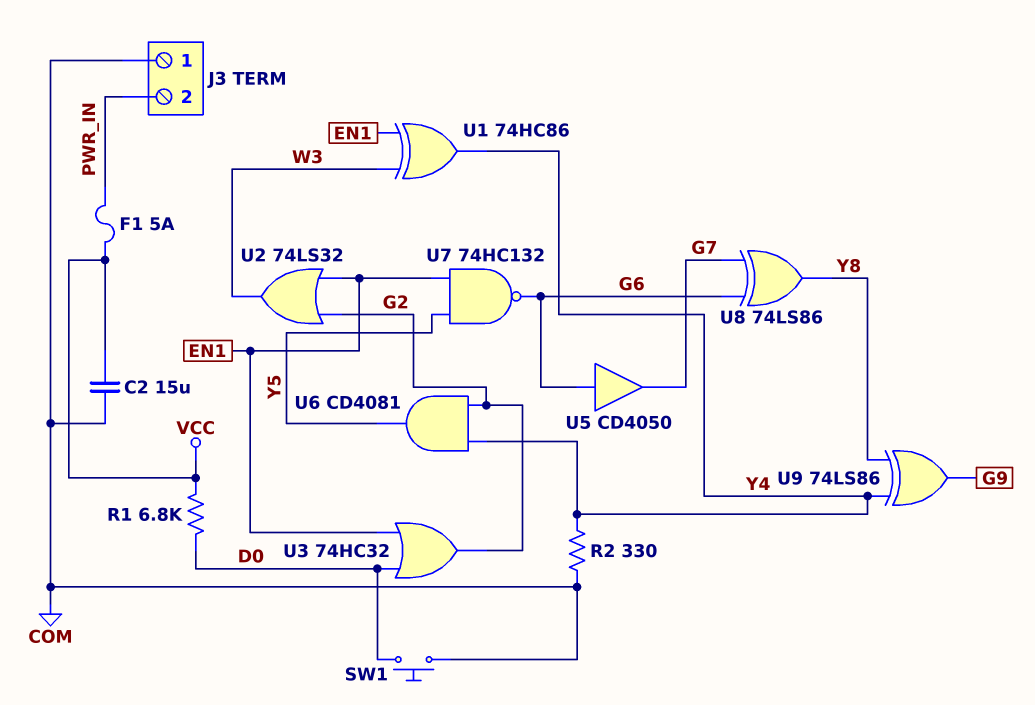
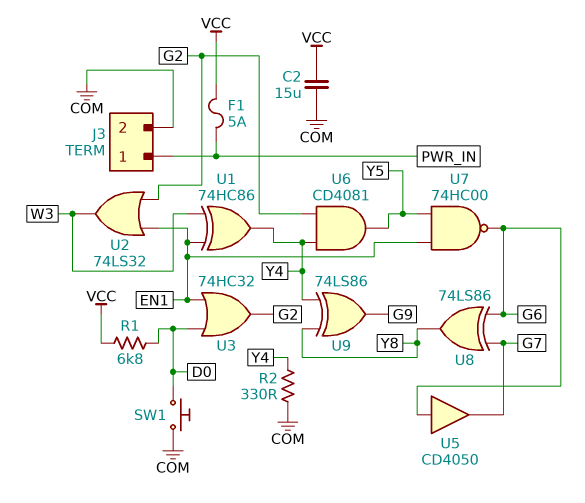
J3 pin 1: COM -> PWR_IN
J3 pin 2: PWR_IN -> COM
U7: NAND 74HC132 (in EN1, in Y5, out G6) -> NAND 74HC00 (in EN1, in Y5, out G6)

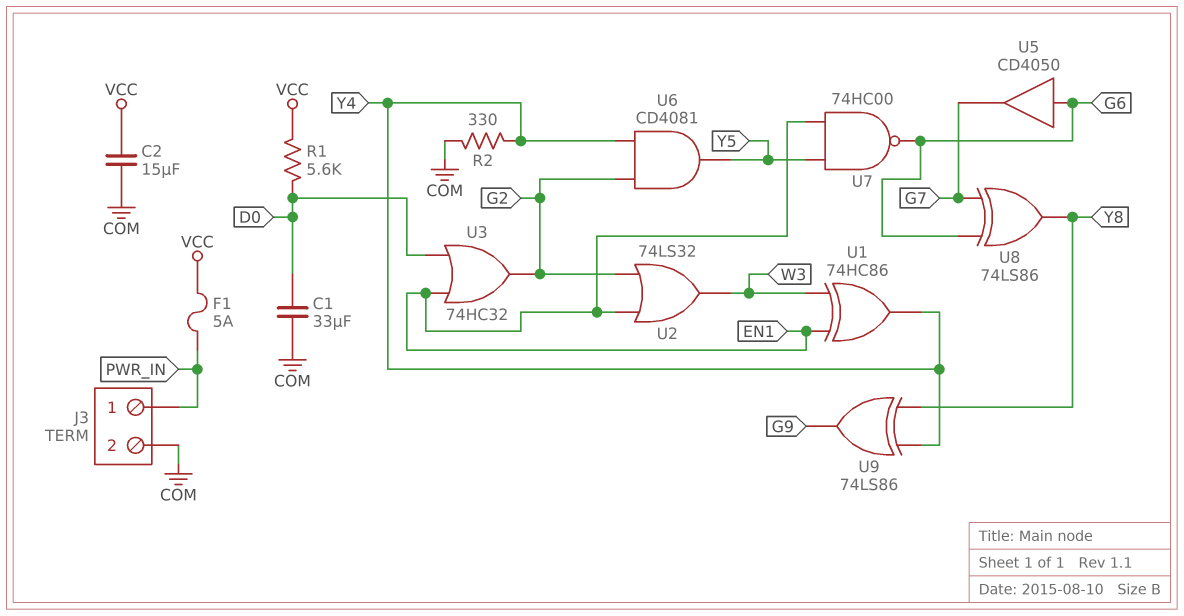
C1: none -> 33uF (COM, D0)
R1: 6.8k (D0, VCC) -> 5.6k (D0, VCC)
SW1: button (COM, D0) -> none

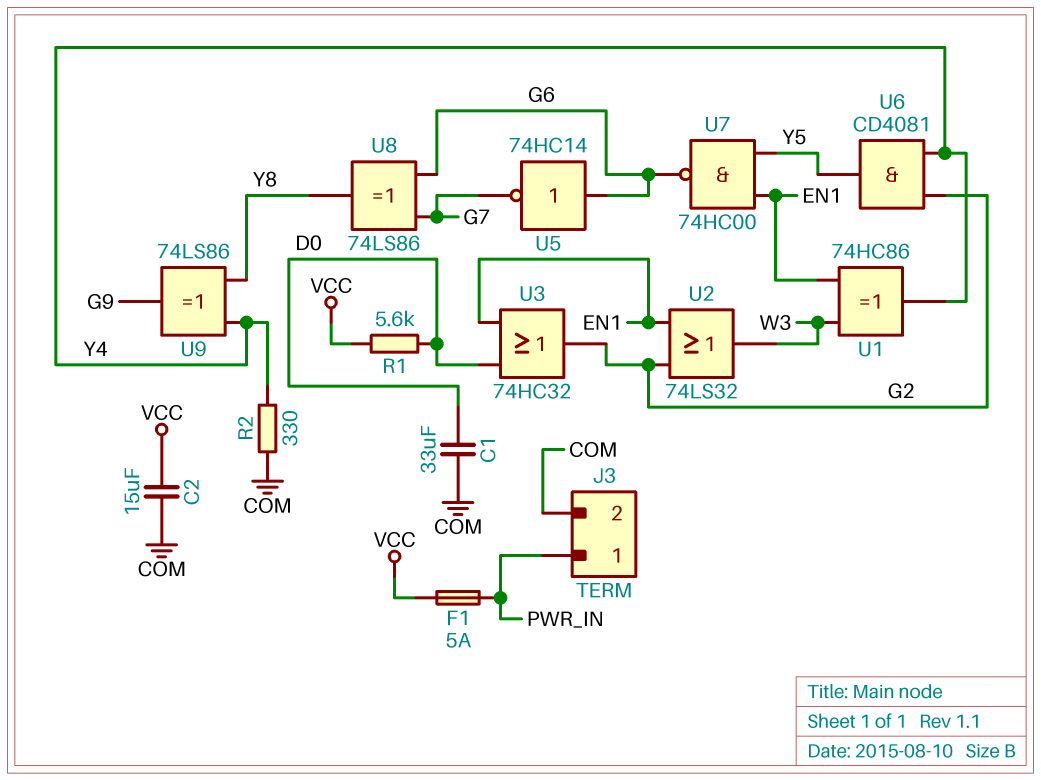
U5: buffer CD4050 (in G6, out G7) -> NOT 74HC14 (in G6, out G7)

